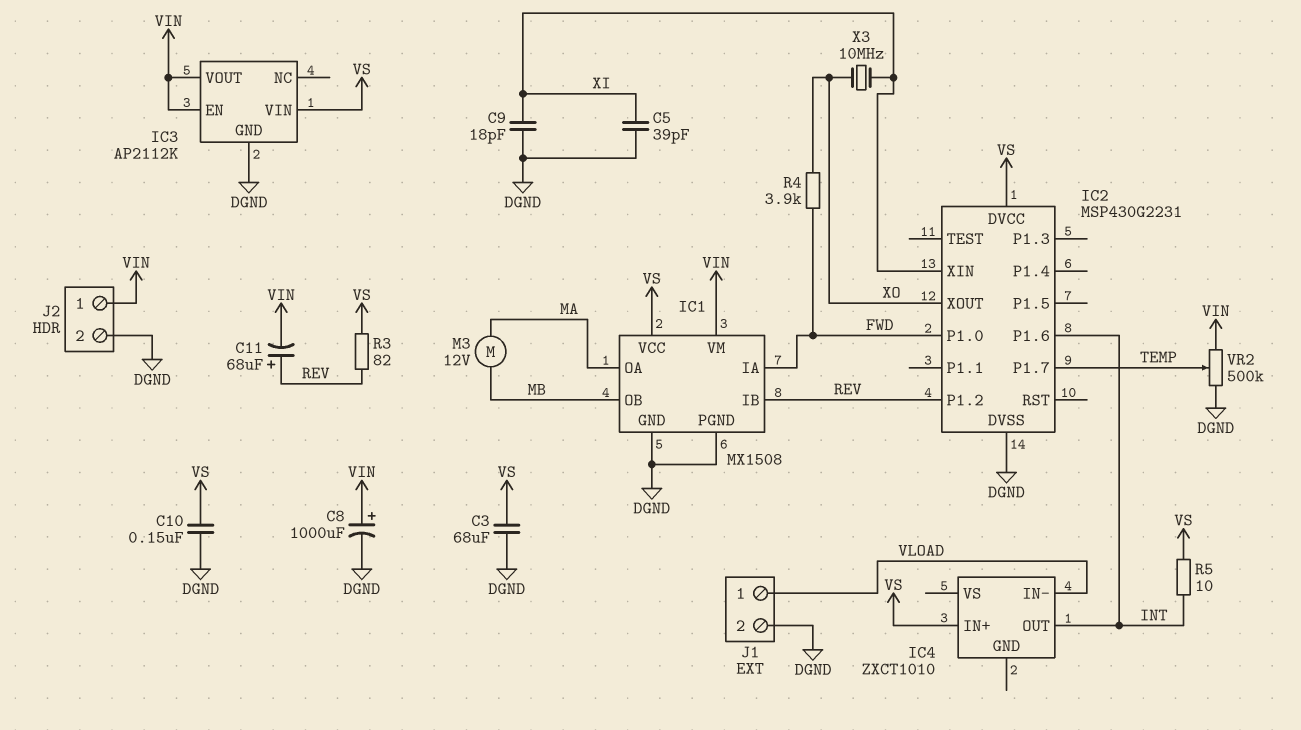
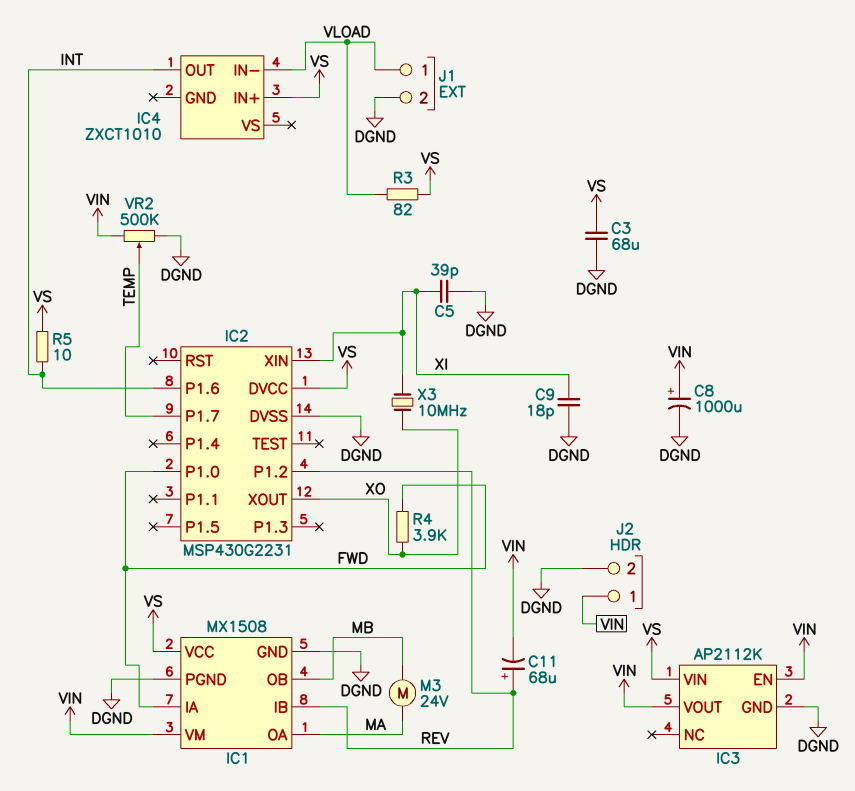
C10: 150nF (DGND, VS) -> none
M3: motor 12V (MA, MB) -> motor 24V (MA, MB)
R3: 82 (REV, VS) -> 82 (VLOAD, VS)

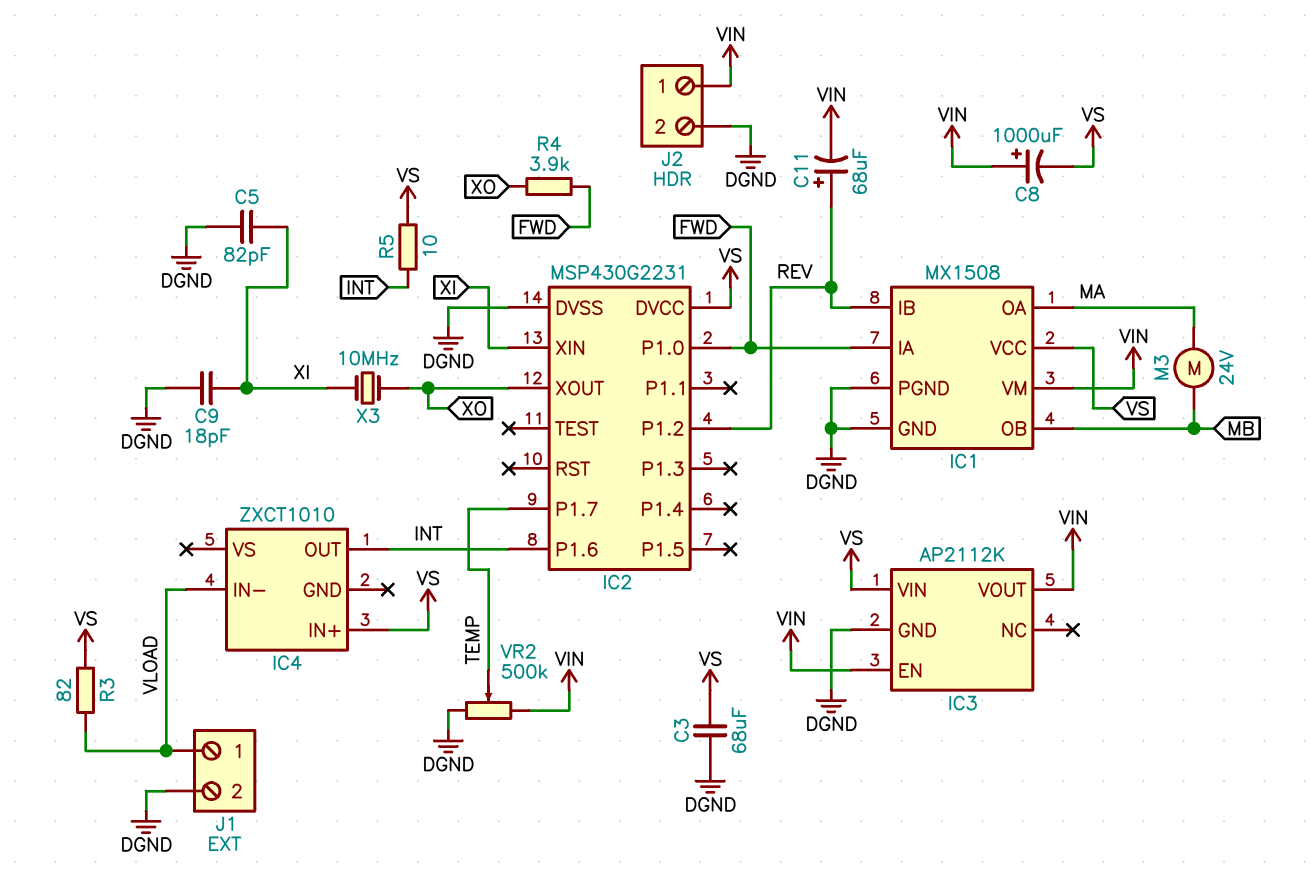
C5: 39pF (DGND, XI) -> 82pF (DGND, XI)
C8: 1000uF (plus VIN, minus DGND) -> 1000uF (plus VIN, minus VS)

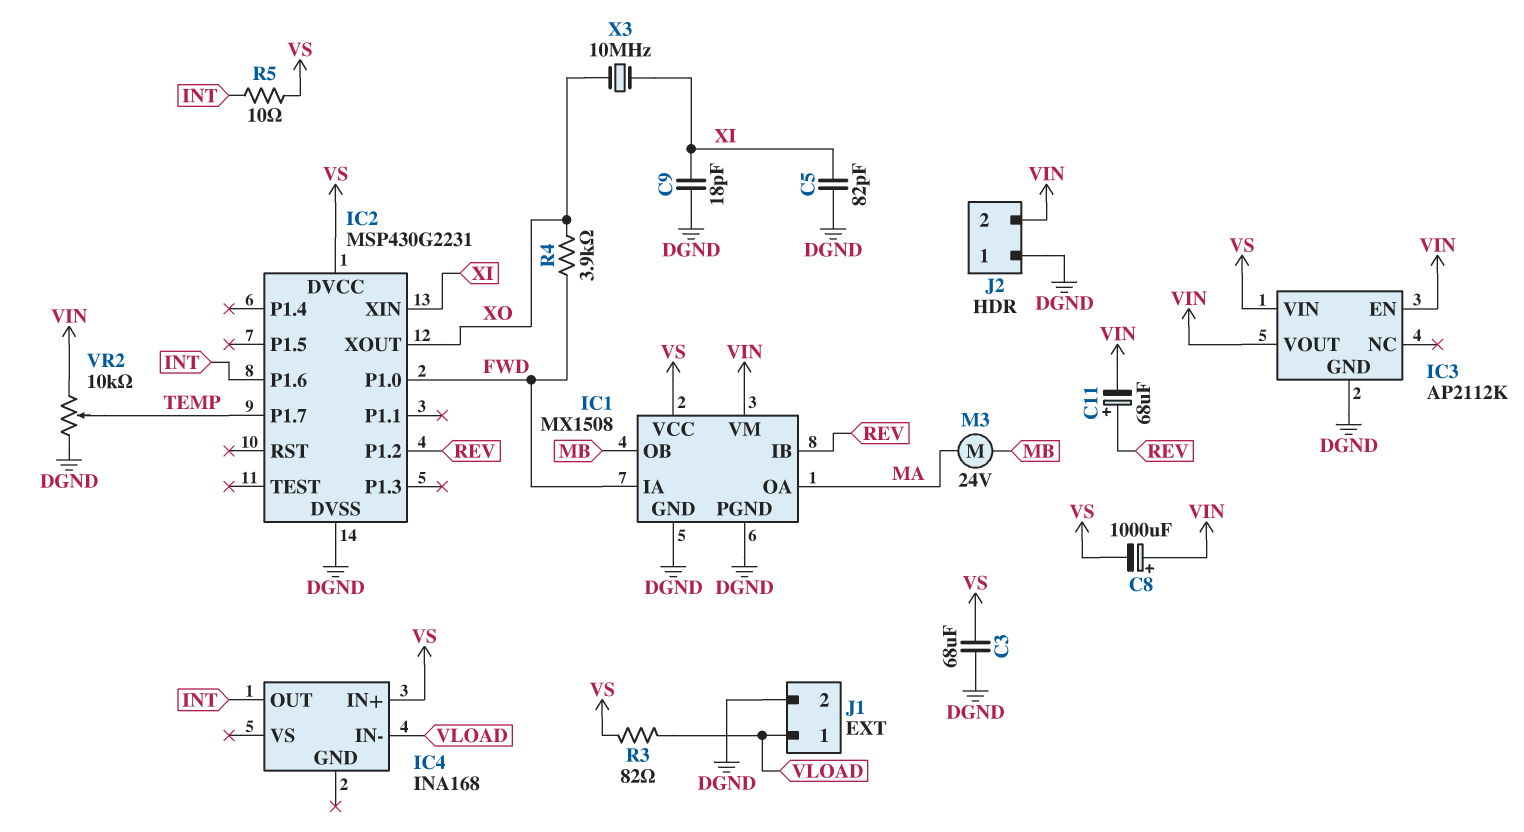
IC4: ZXCT1010 -> INA168
J2 pin 1: VIN -> DGND
J2 pin 2: DGND -> VIN
VR2: 500k (DGND, VIN, wiper TEMP) -> 10k (DGND, VIN, wiper TEMP)

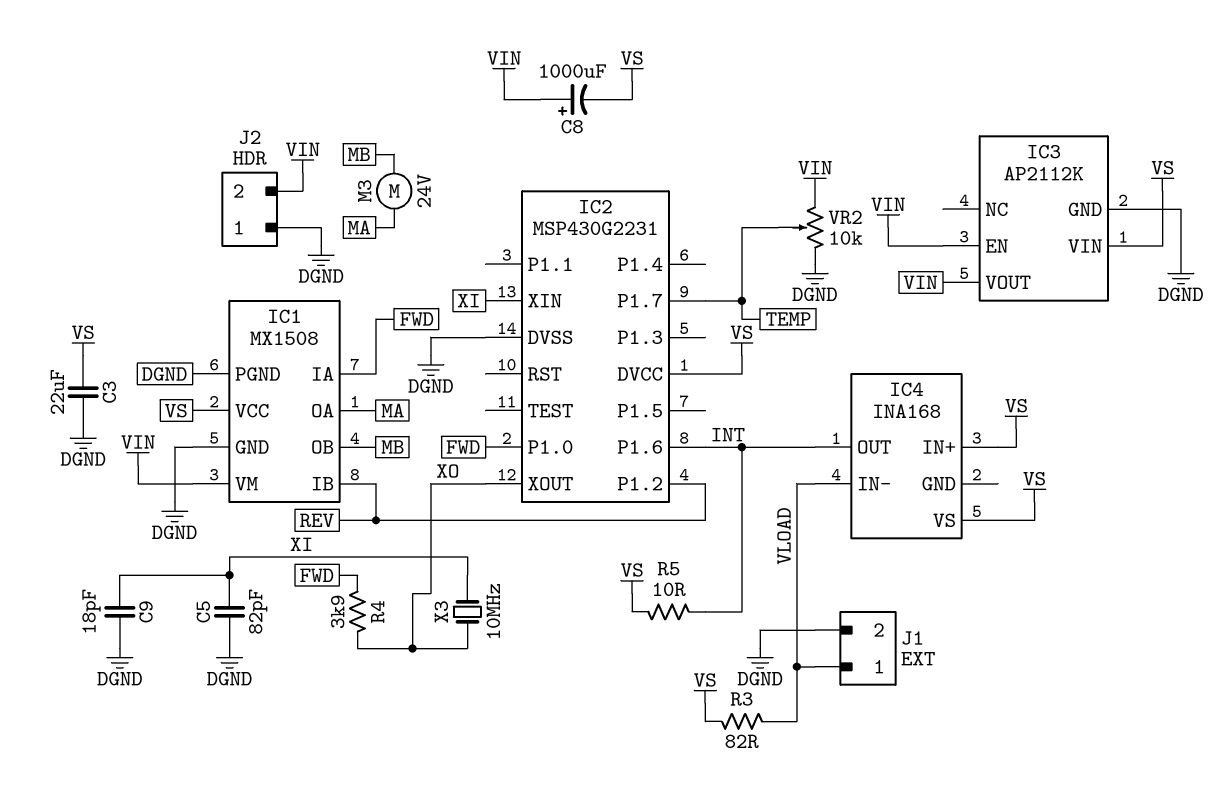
C3: 68uF (DGND, VS) -> 22uF (DGND, VS)
C11: 68uF (plus REV, minus VIN) -> none
IC4 pin VS: none -> VS

